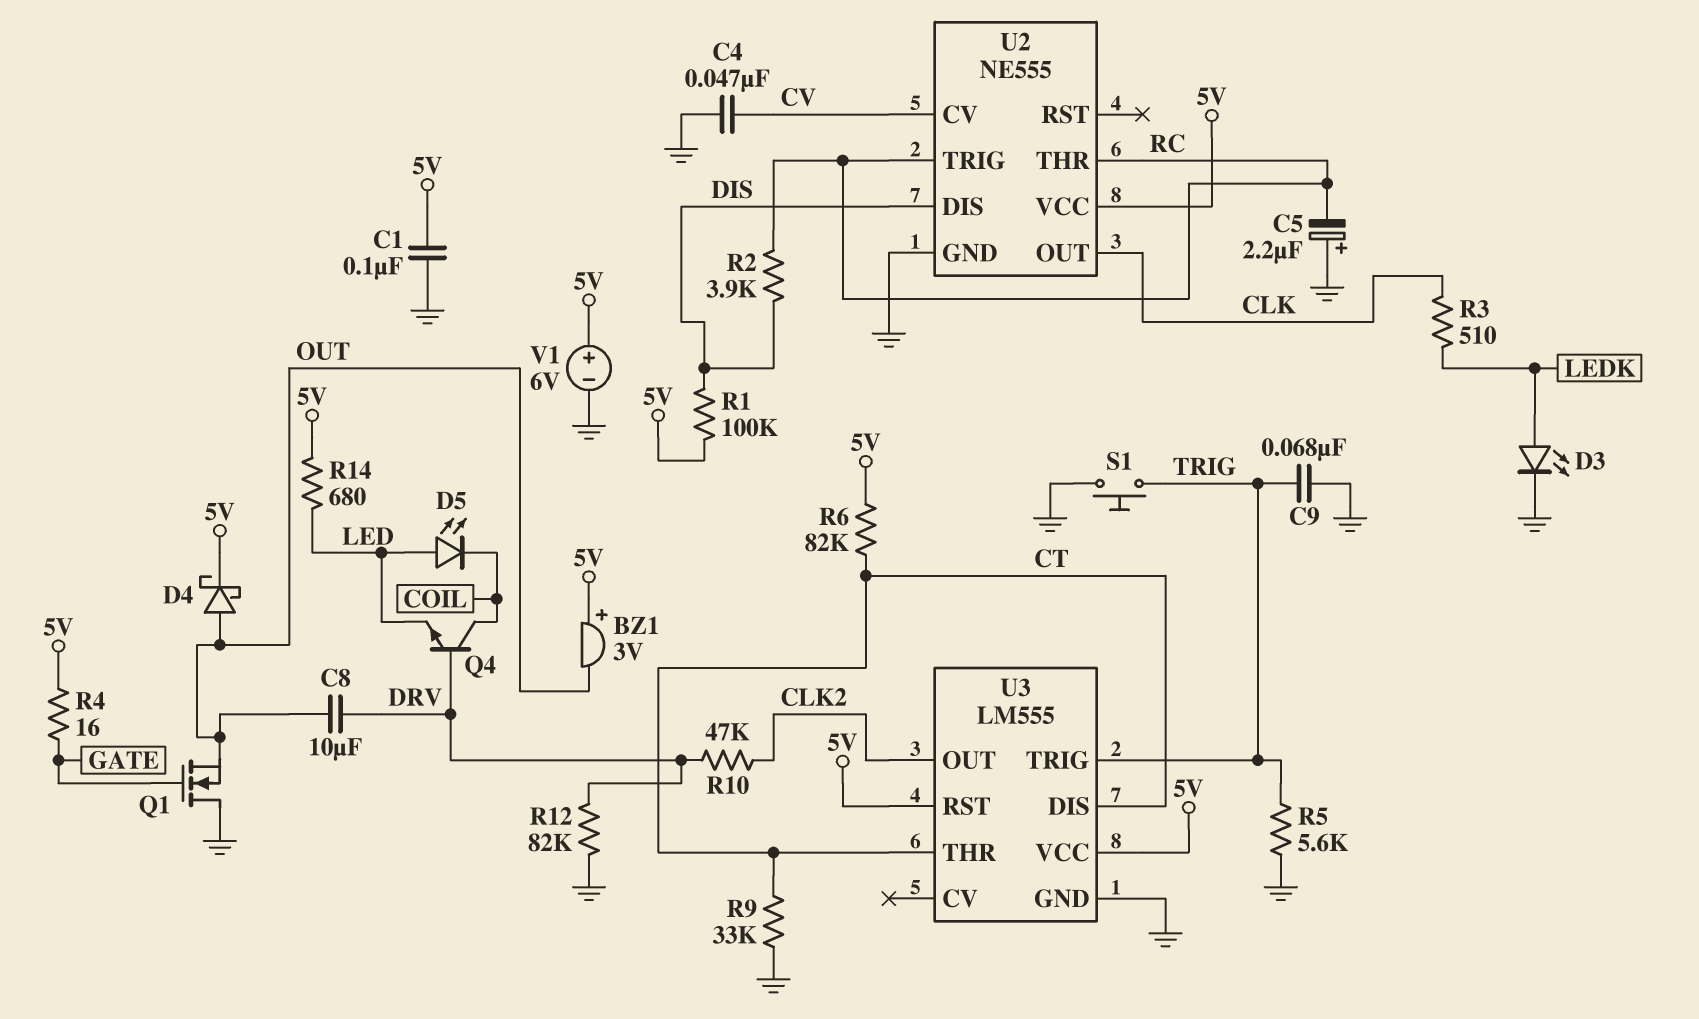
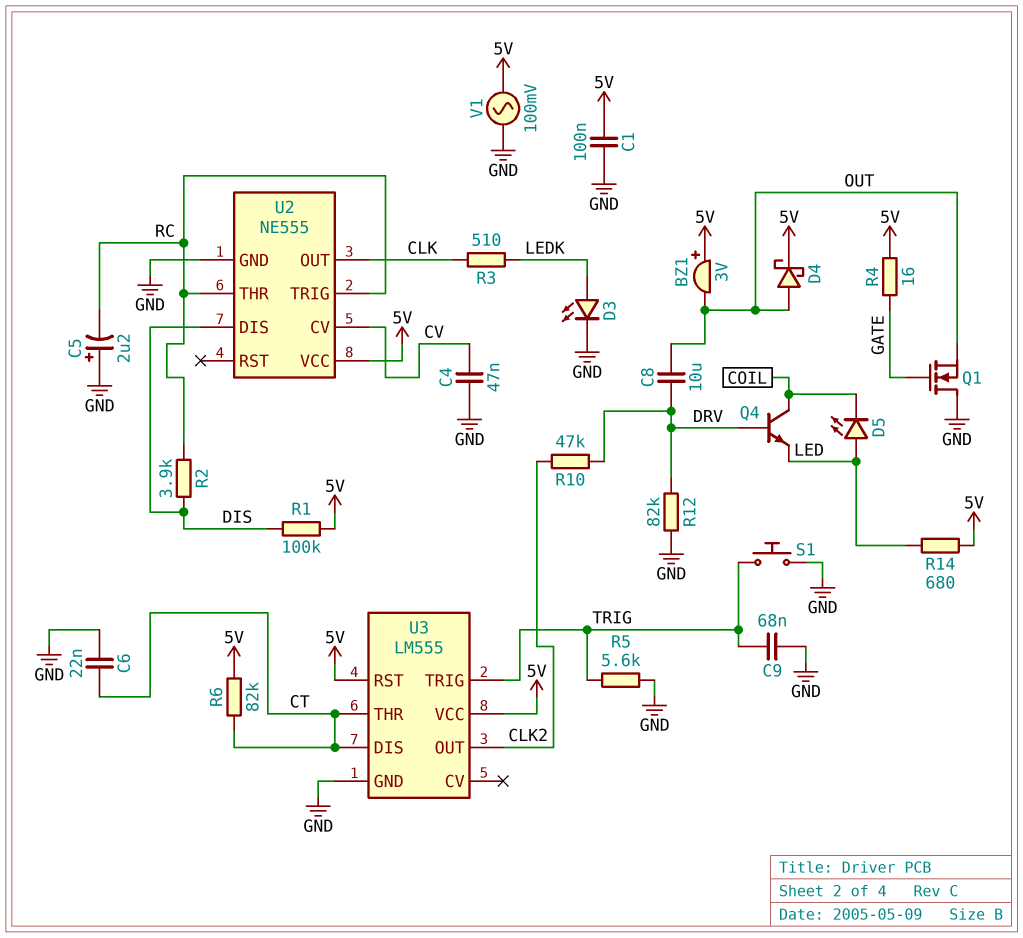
C6: none -> 22nF (CT, GND)
R9: 33k (CT, GND) -> none
V1: 6V (plus 5V, minus GND) -> AC 100mV (5V, GND)

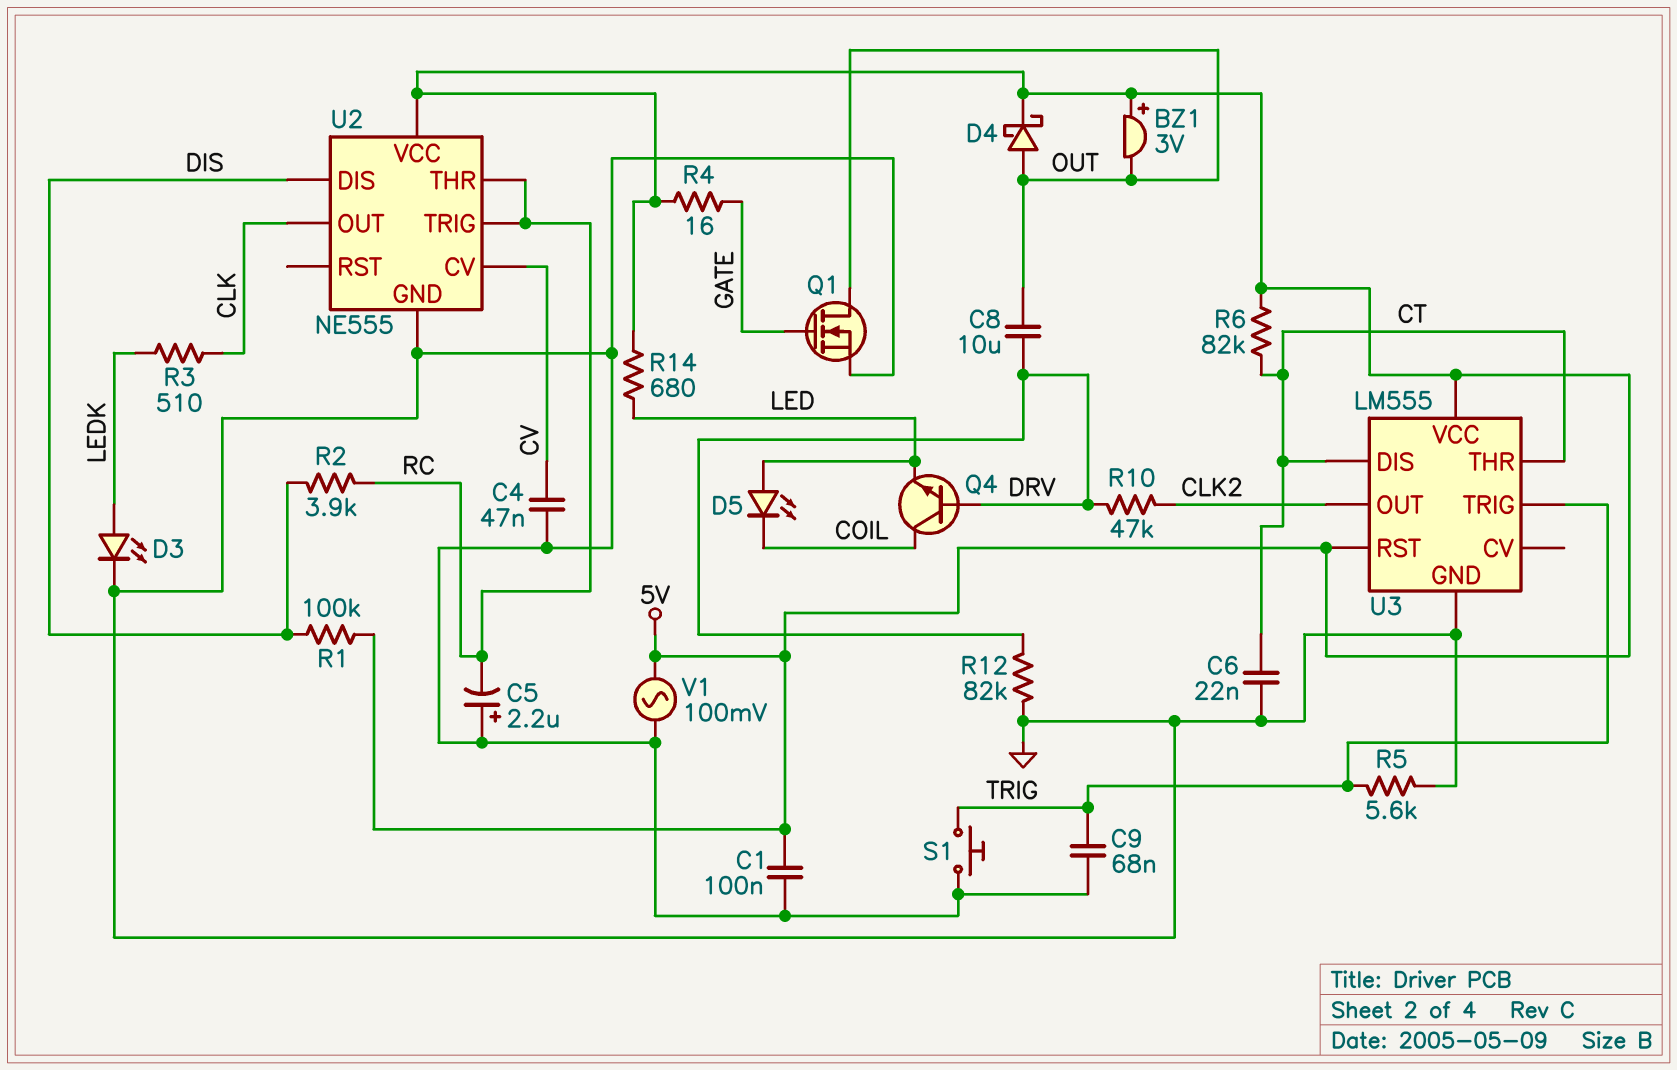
Q1: NMOS (G GATE, D GND, S OUT) -> NMOS (G GATE, D OUT, S GND)

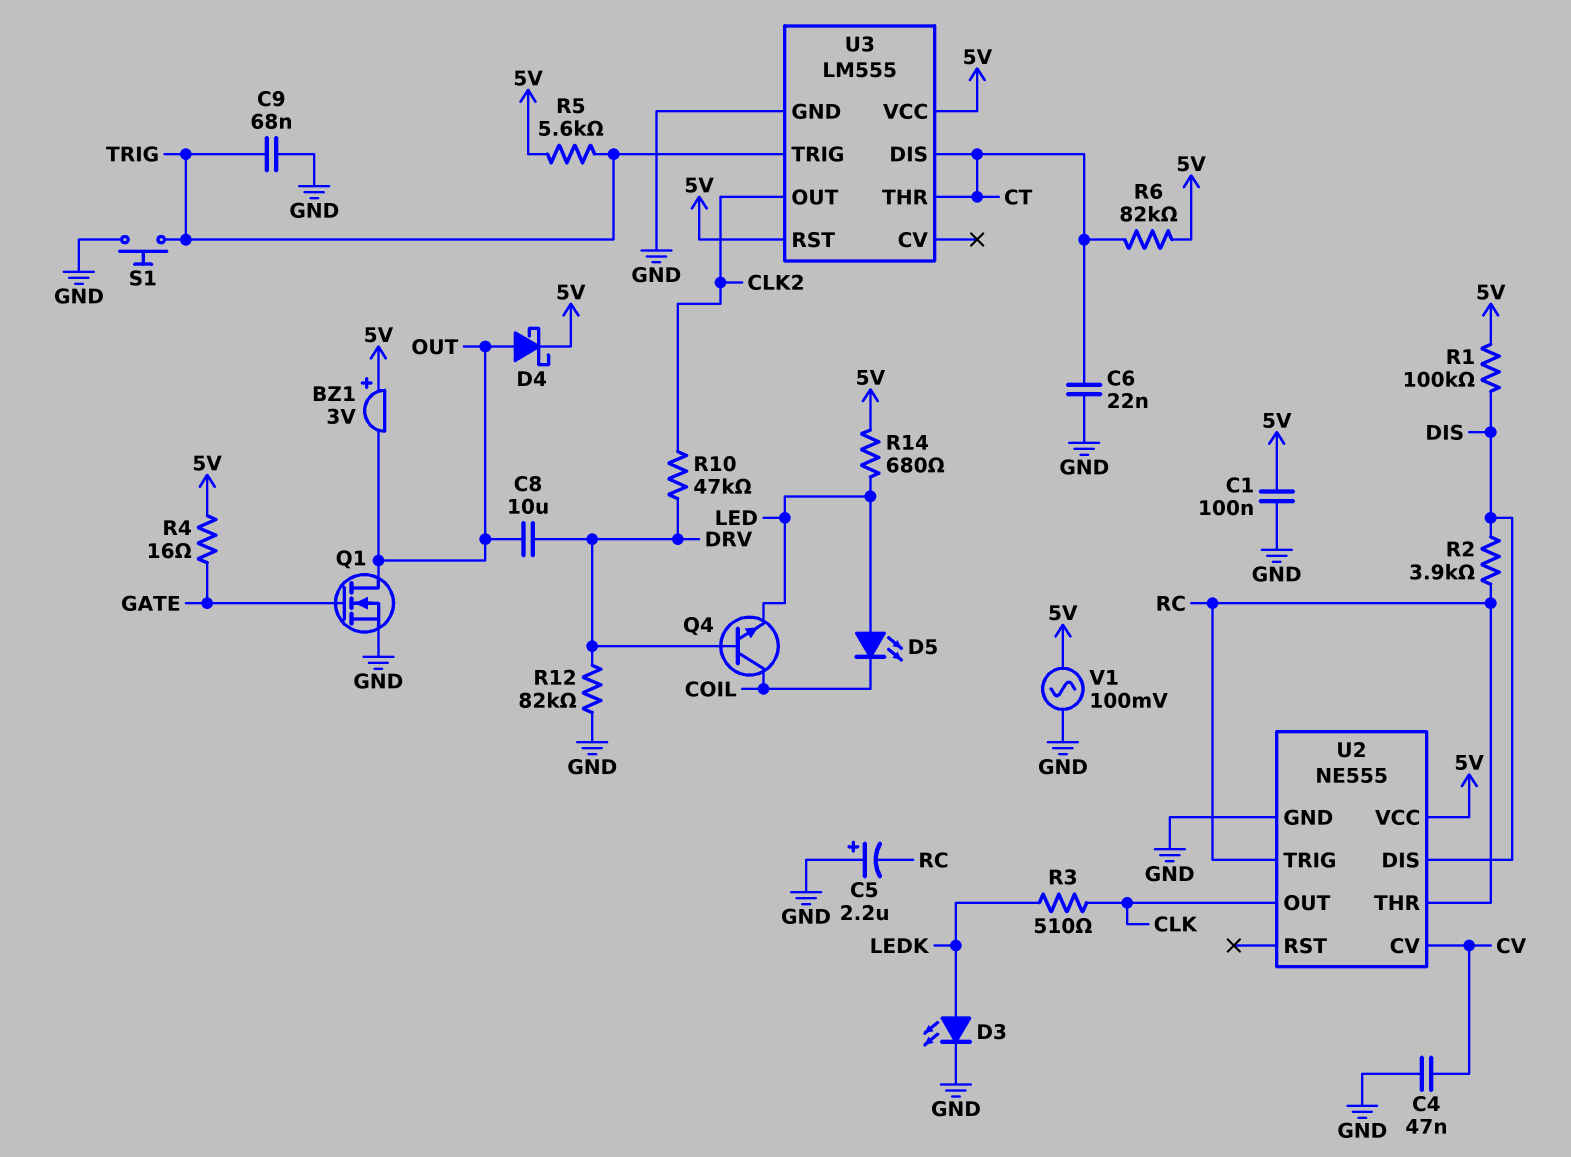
R5: 5.6k (GND, TRIG) -> 5.6k (5V, TRIG)

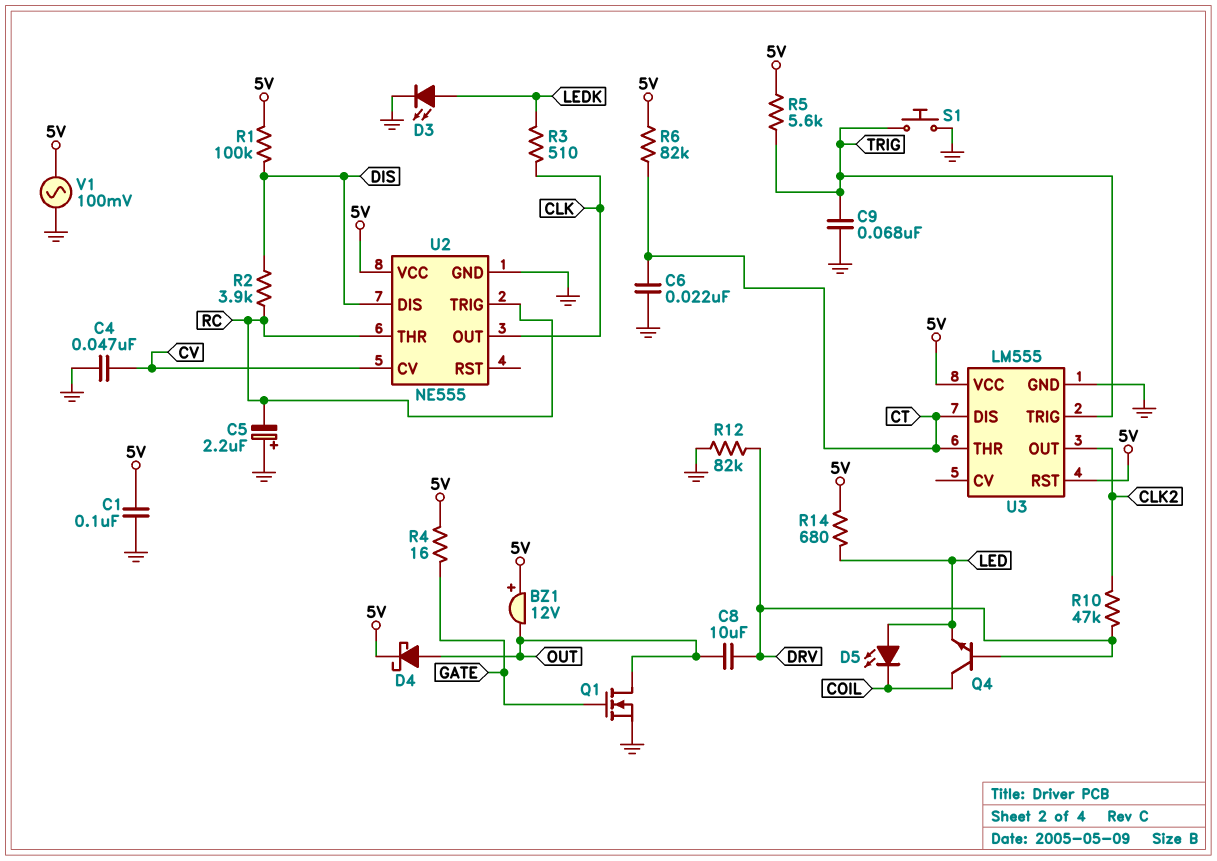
BZ1: buzzer 3V (plus 5V, minus OUT) -> buzzer 12V (plus 5V, minus OUT)

